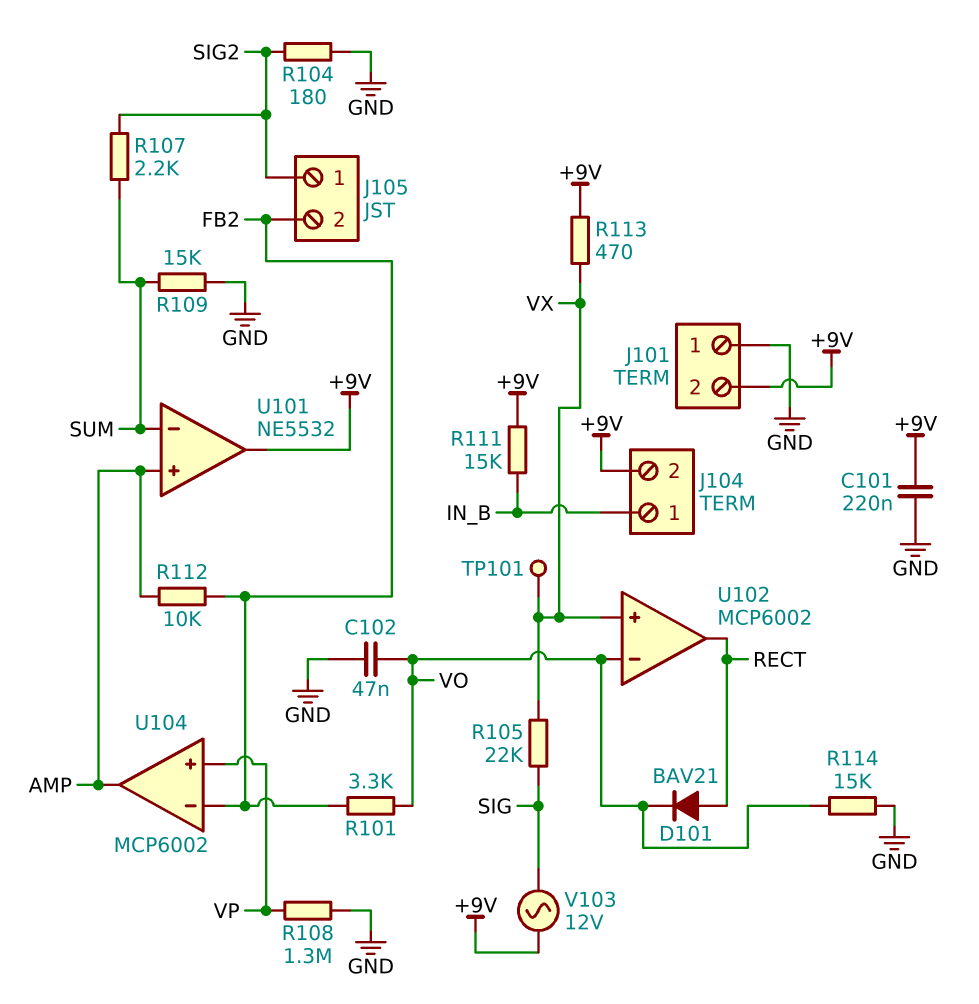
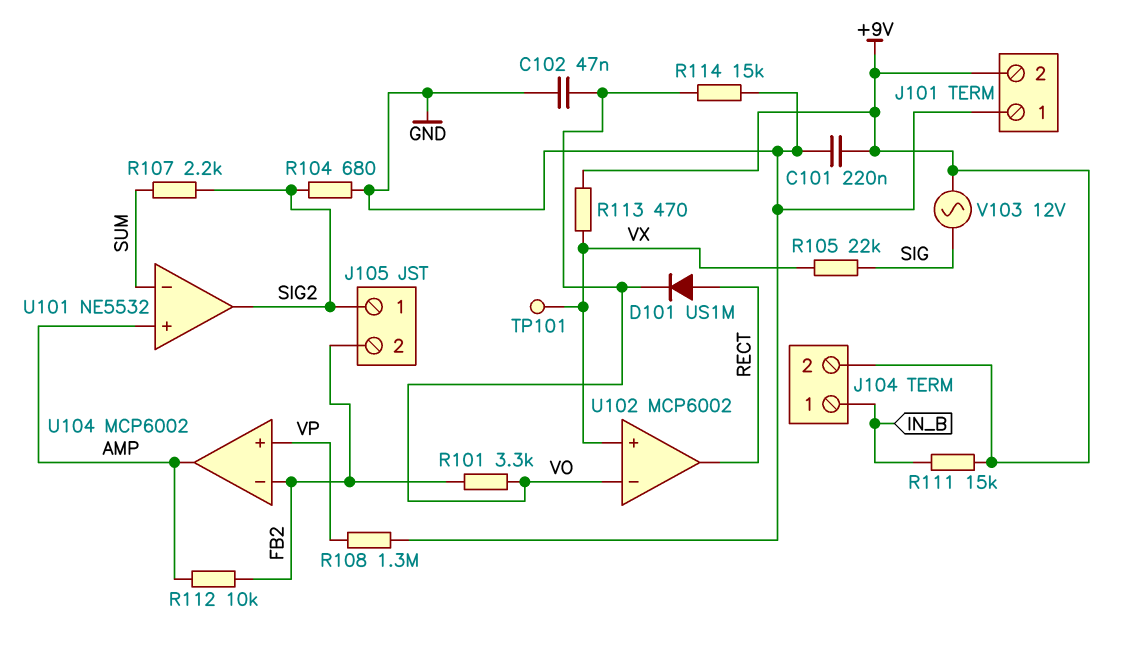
D101: diode BAV21 (A RECT, K VO) -> diode US1M (A RECT, K VO)
R104: 180 (GND, SIG2) -> 680 (GND, SIG2)
R109: 15k (GND, SUM) -> none
U101 pin out: +9V -> SIG2

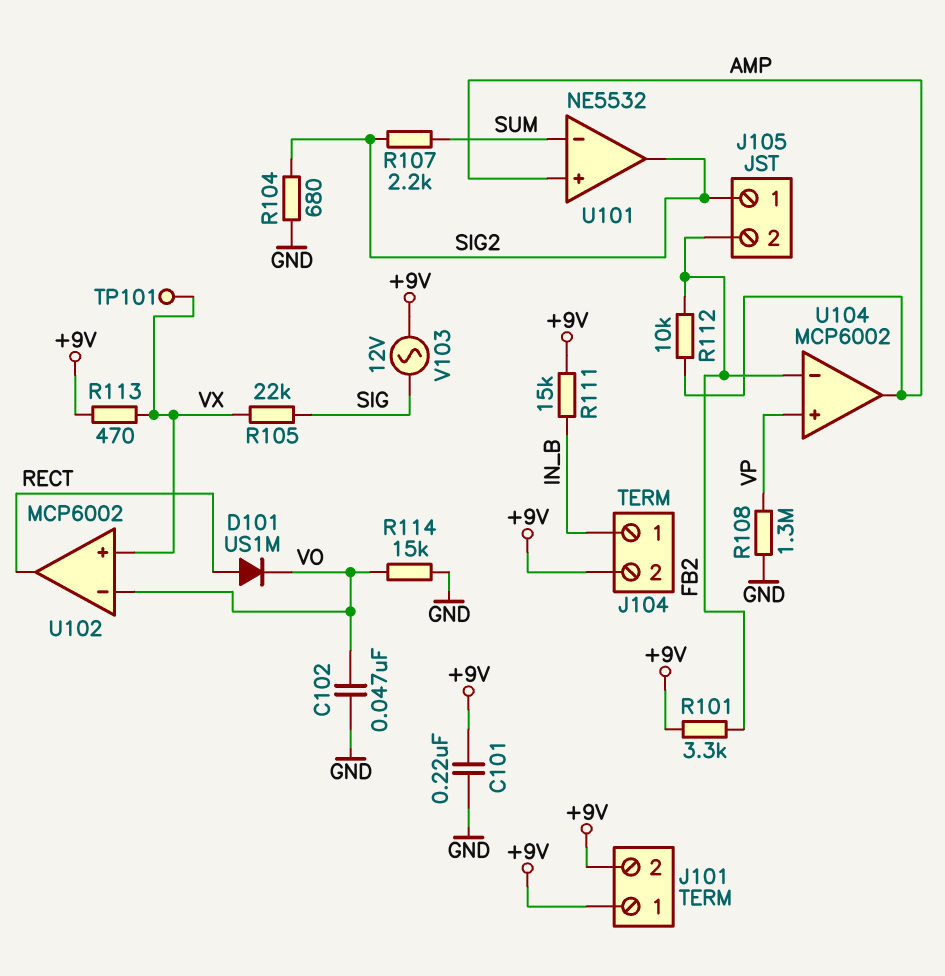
J101 pin 1: GND -> +9V
R101: 3.3k (FB2, VO) -> 3.3k (+9V, FB2)

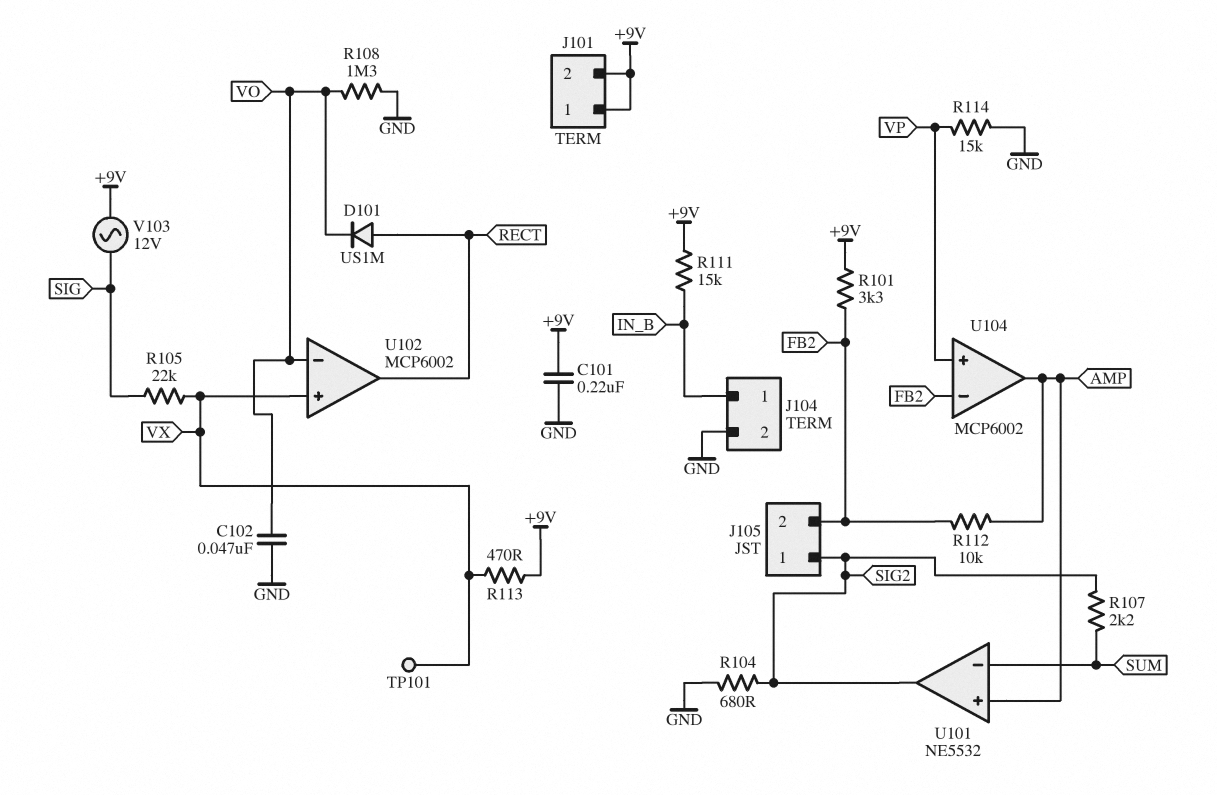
J104 pin 2: +9V -> GND
R108: 1.3M (GND, VP) -> 1.3M (GND, VO)
R114: 15k (GND, VO) -> 15k (GND, VP)

